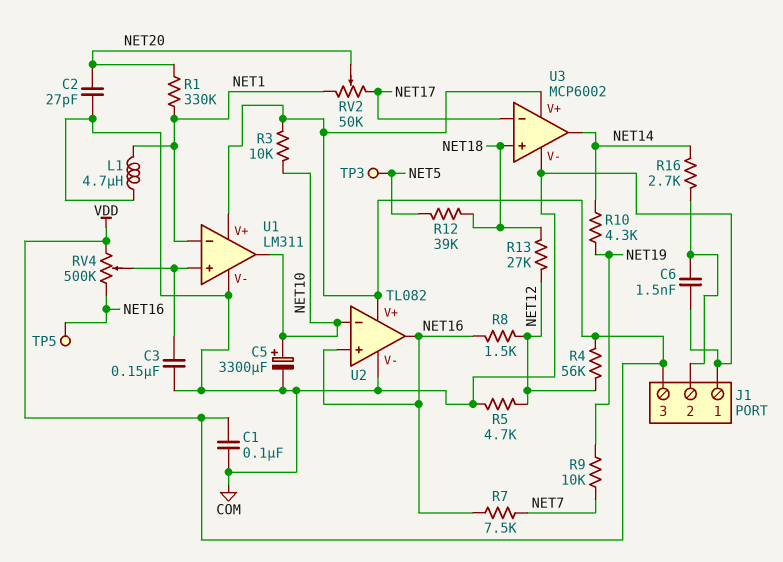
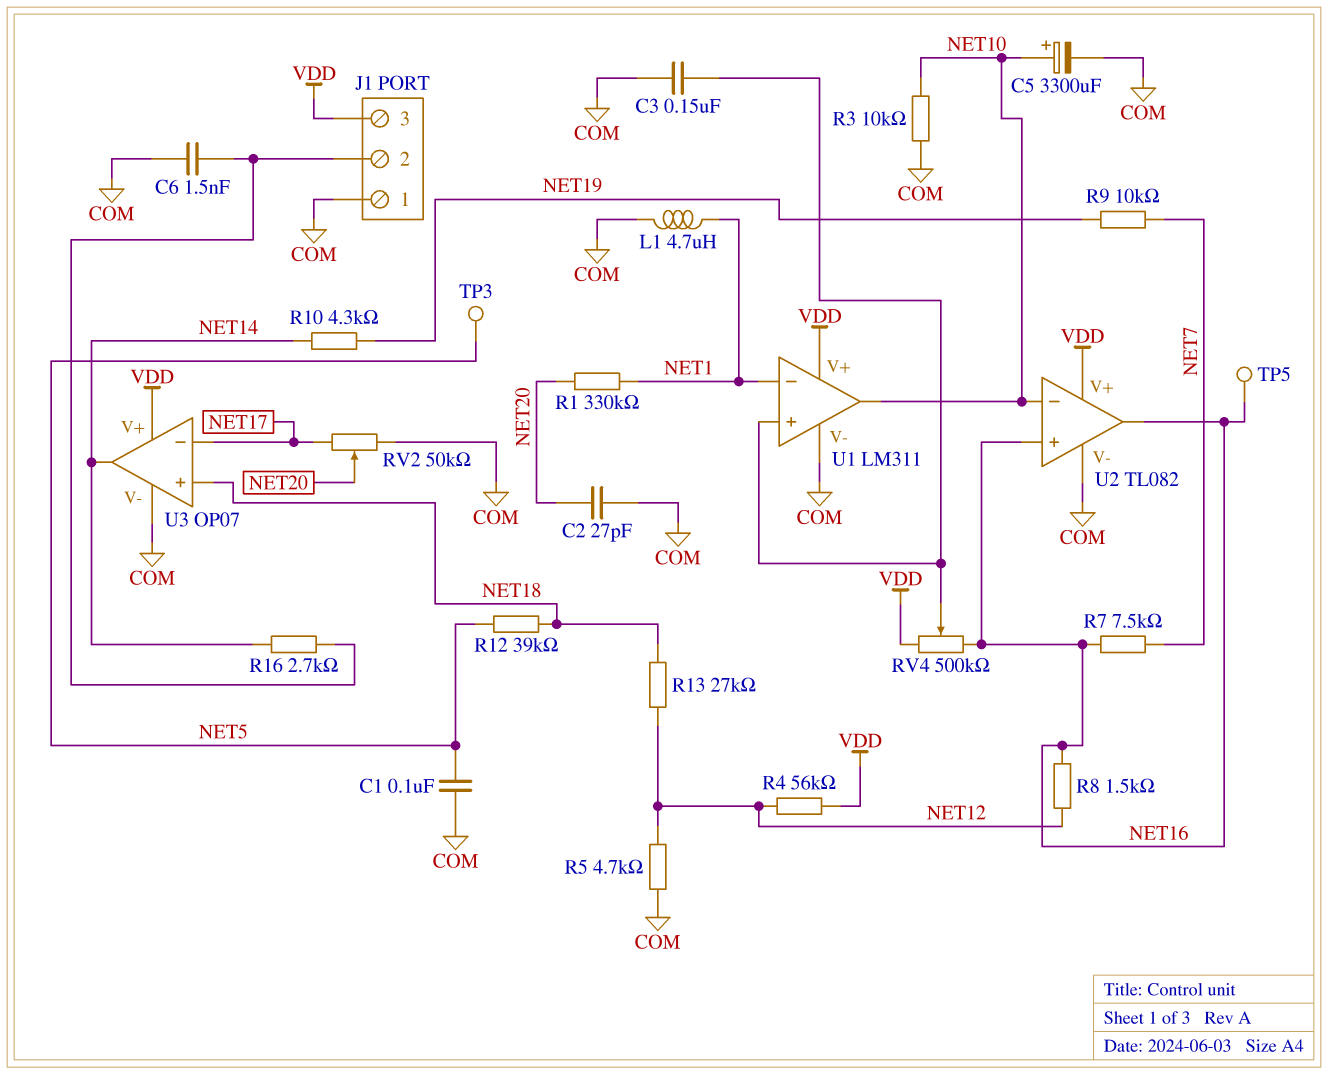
C1: 100nF (COM, VDD) -> 100nF (COM, NET5)
R3: 10k (NET10, VDD) -> 10k (COM, NET10)
RV2: 50k (NET1, NET17, wiper NET20) -> 50k (COM, NET17, wiper NET20)
U3: MCP6002 -> OP07

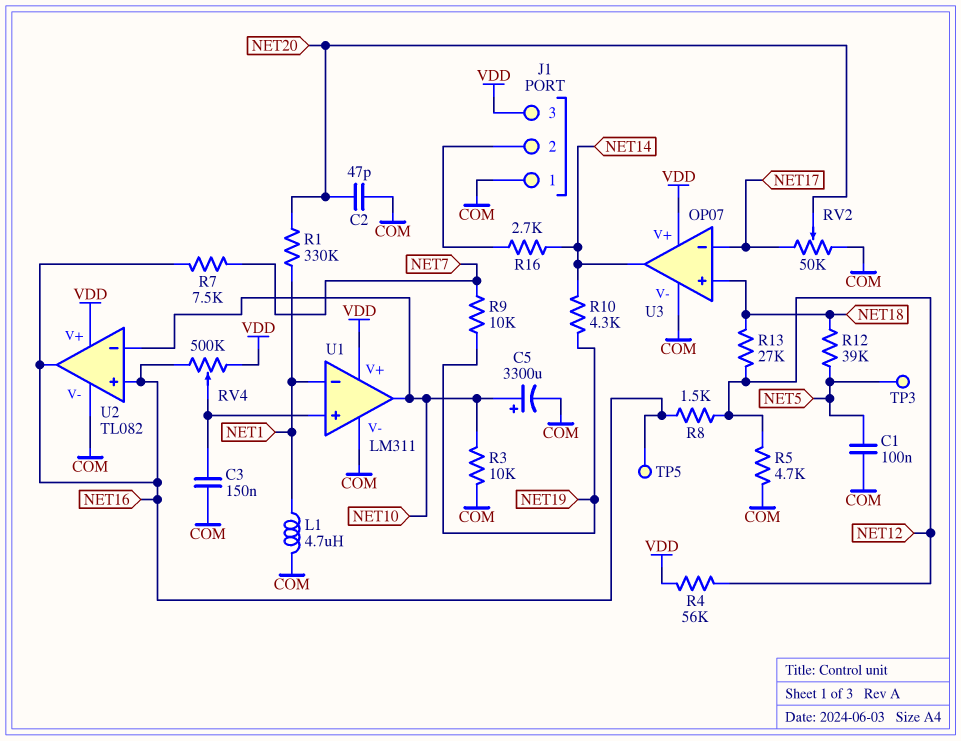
C2: 27pF (COM, NET20) -> 47pF (COM, NET20)
C6: 1.5nF (COM, J1/2) -> none

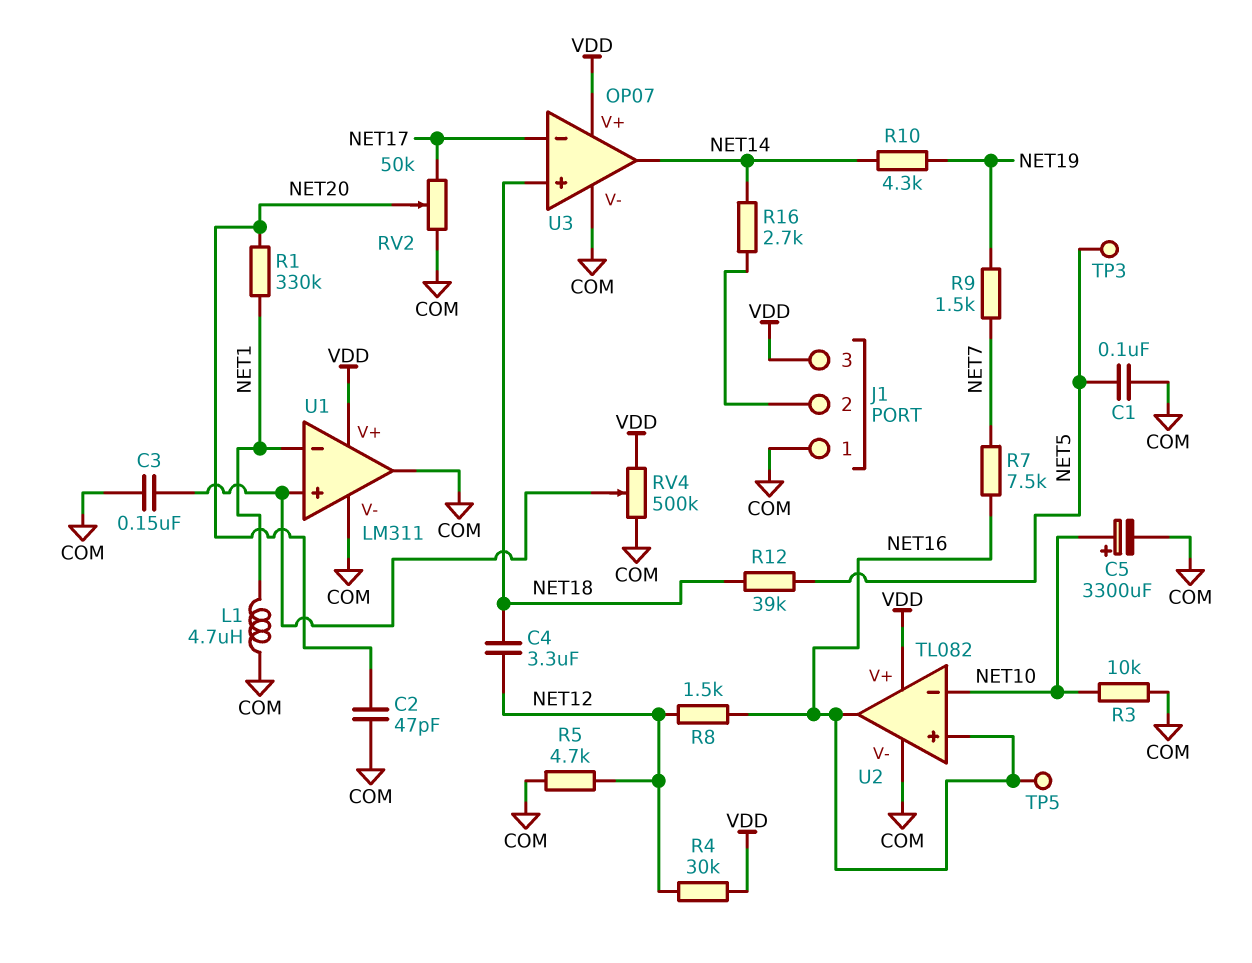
C4: none -> 3.3uF (NET12, NET18)
R4: 56k (NET12, VDD) -> 30k (NET12, VDD)
R9: 10k (NET7, NET19) -> 1.5k (NET7, NET19)
R13: 27k (NET12, NET18) -> none
RV4: 500k (NET16, VDD, wiper U1/in+) -> 500k (COM, VDD, wiper U1/in+)
U1 pin out: NET10 -> COM

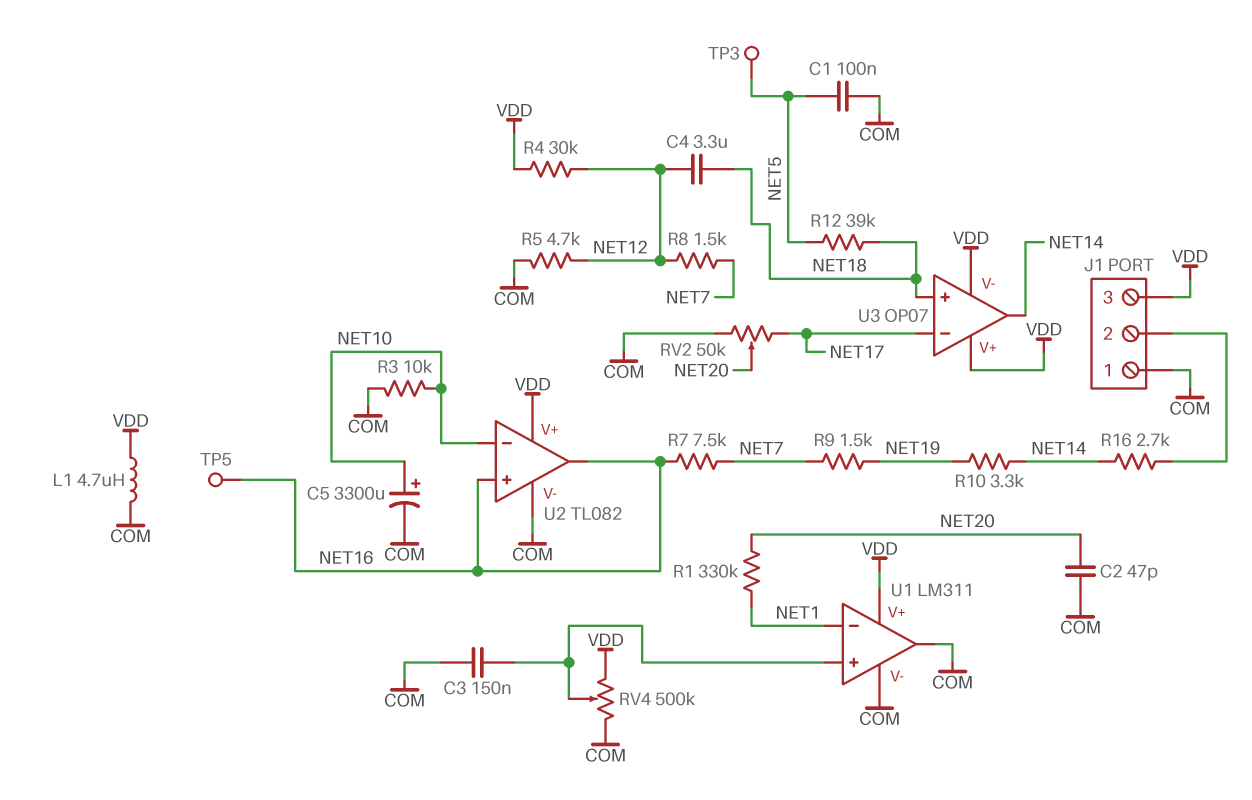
L1: 4.7uH (COM, NET1) -> 4.7uH (COM, VDD)
R8: 1.5k (NET12, NET16) -> 1.5k (NET7, NET12)
R10: 4.3k (NET14, NET19) -> 3.3k (NET14, NET19)
U3 pin V-: COM -> VDD

